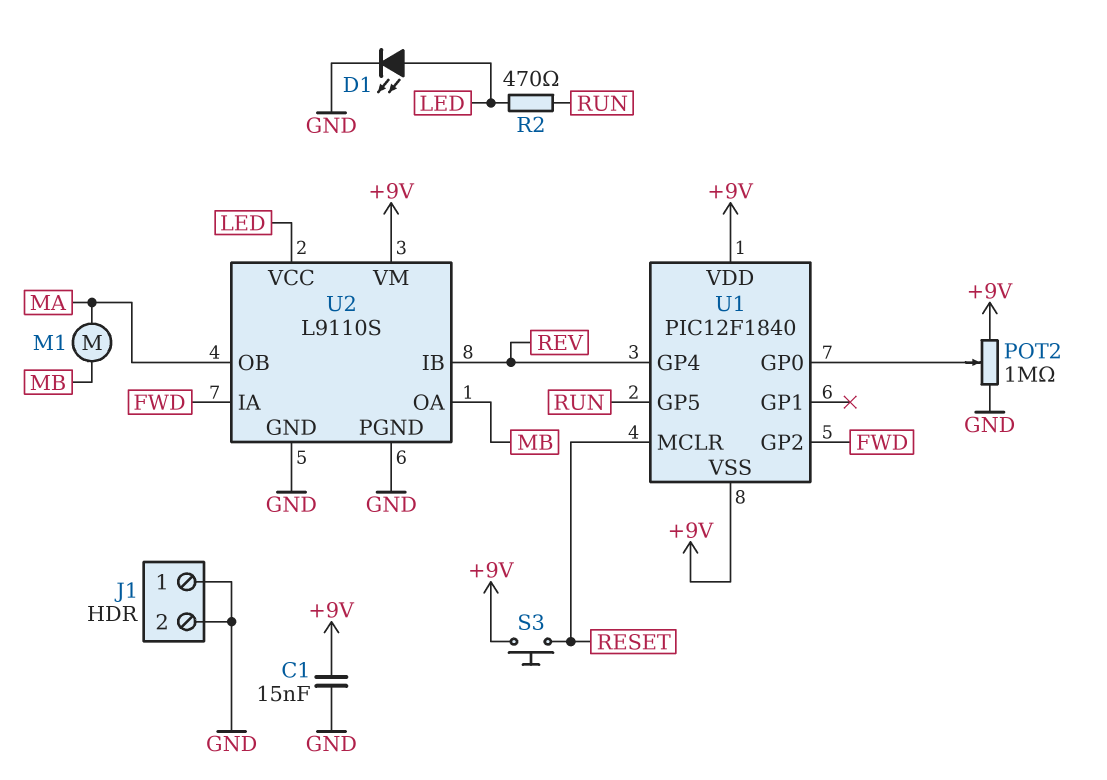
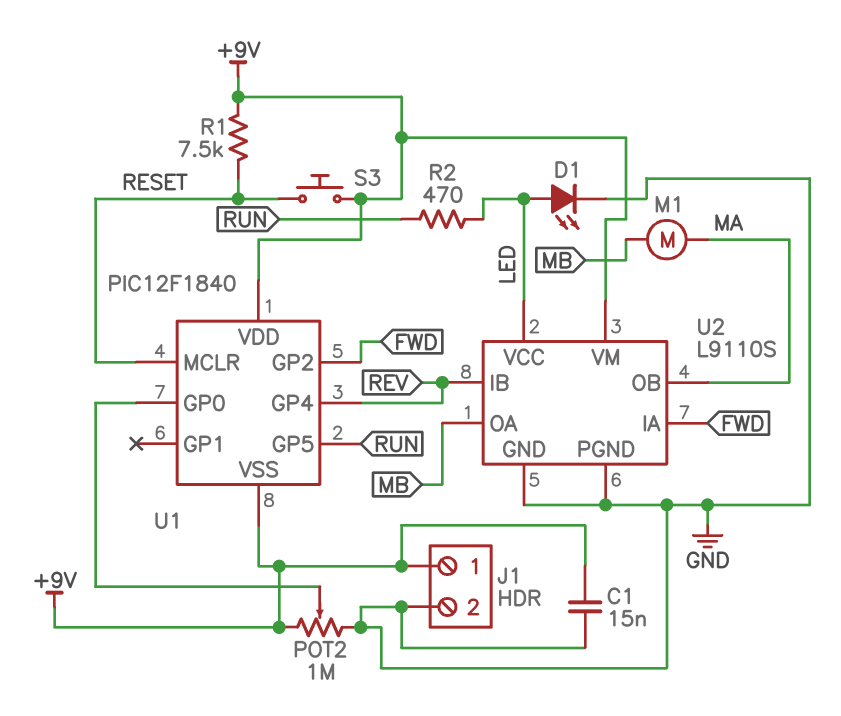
J1 pin 1: GND -> +9V
R1: none -> 7.5k (+9V, RESET)

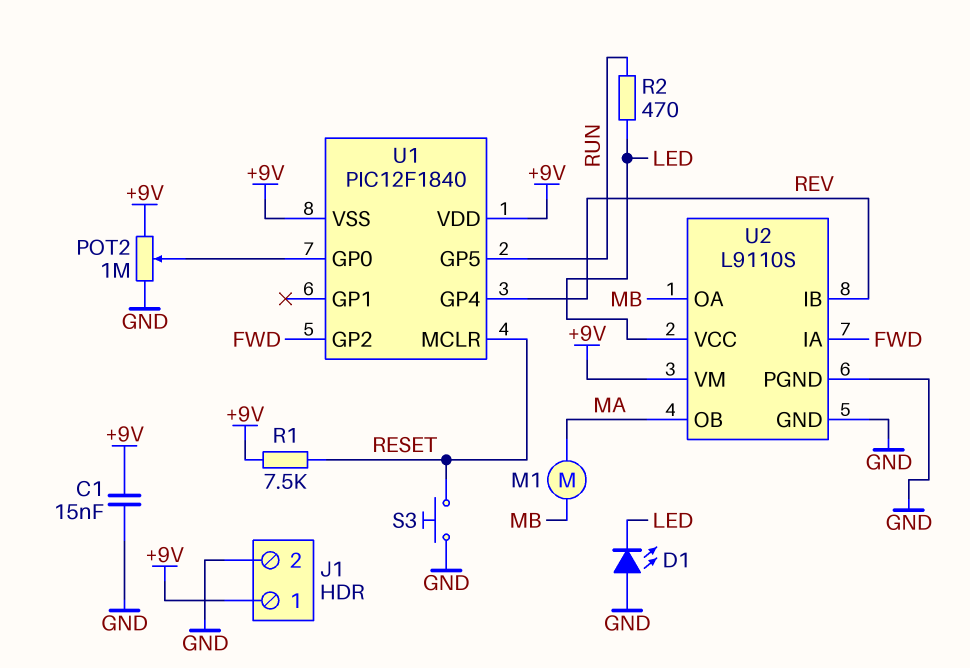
D1: LED (A LED, K GND) -> LED (A GND, K LED)
S3: button (+9V, RESET) -> button (GND, RESET)

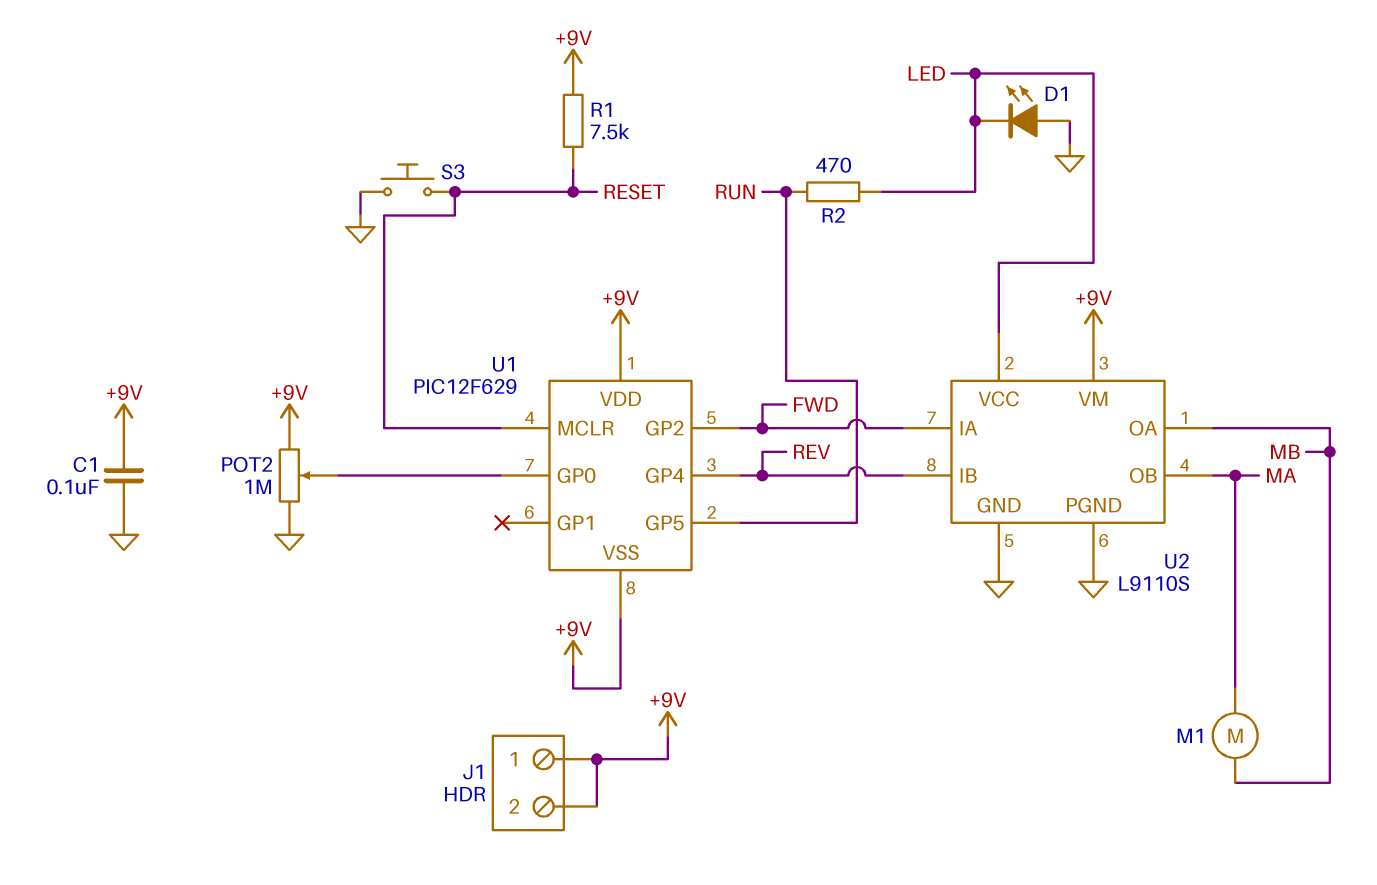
C1: 15nF (+9V, GND) -> 100nF (+9V, GND)
J1 pin 2: GND -> +9V
U1: PIC12F1840 -> PIC12F629

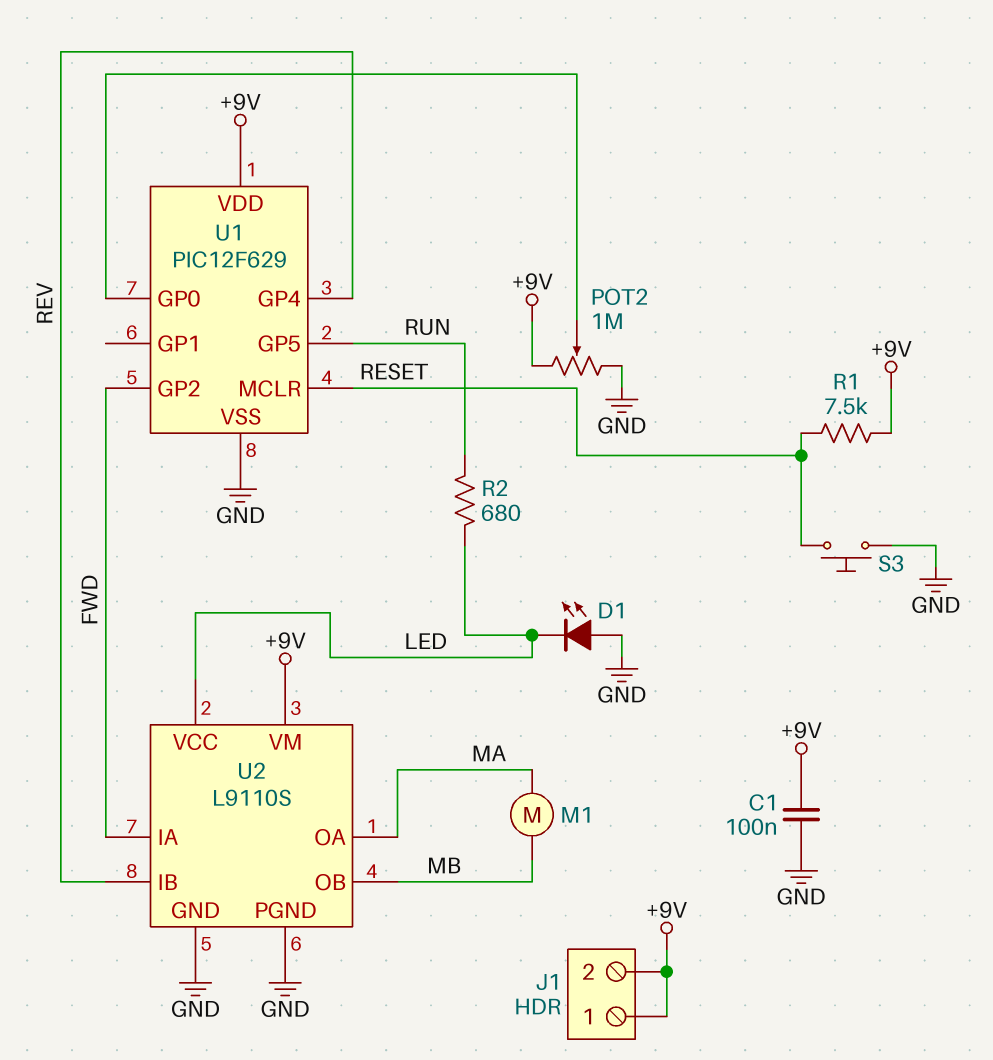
R2: 470 (LED, RUN) -> 680 (LED, RUN)
U1 pin VSS: +9V -> GND
U2 pin OA: MB -> MA
U2 pin OB: MA -> MB

